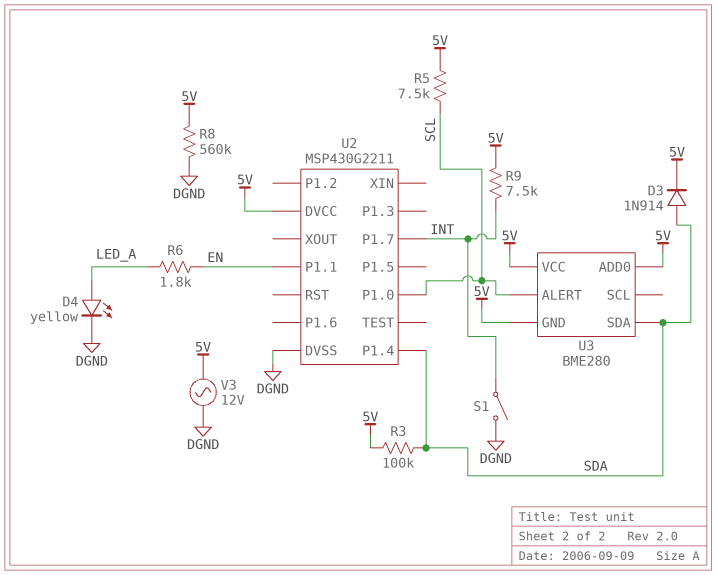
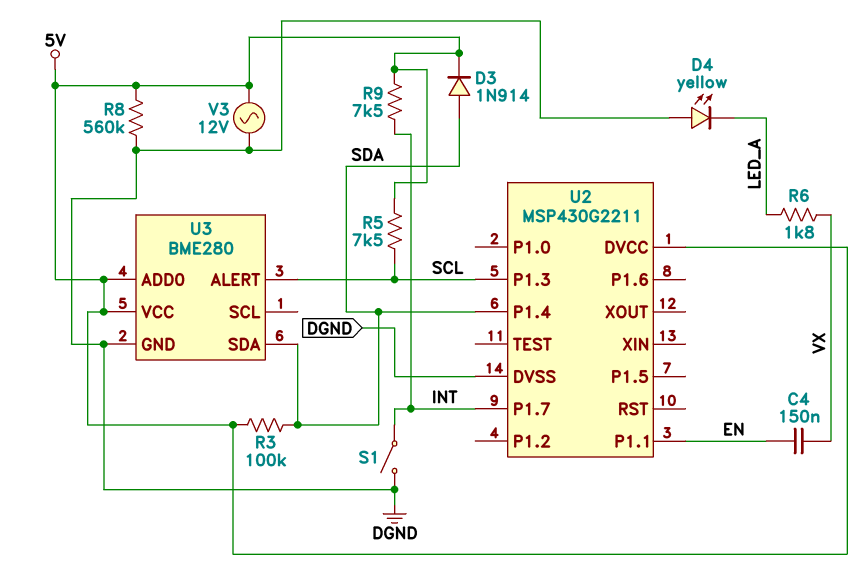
C4: none -> 150nF (EN, VX)
D4: LED yellow (A LED_A, K DGND) -> LED yellow (A DGND, K LED_A)
R6: 1.8k (EN, LED_A) -> 1.8k (LED_A, VX)
U2 pin P1.0: SCL -> none
U2 pin P1.3: none -> SCL
U3 pin GND: 5V -> DGND

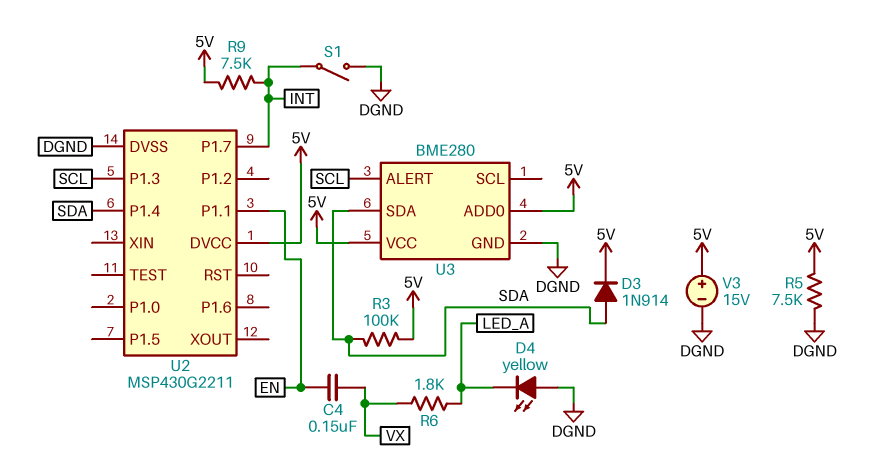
R5: 7.5k (5V, SCL) -> 7.5k (5V, DGND)
R8: 560k (5V, DGND) -> none
V3: AC 12V (5V, DGND) -> 15V (plus 5V, minus DGND)

